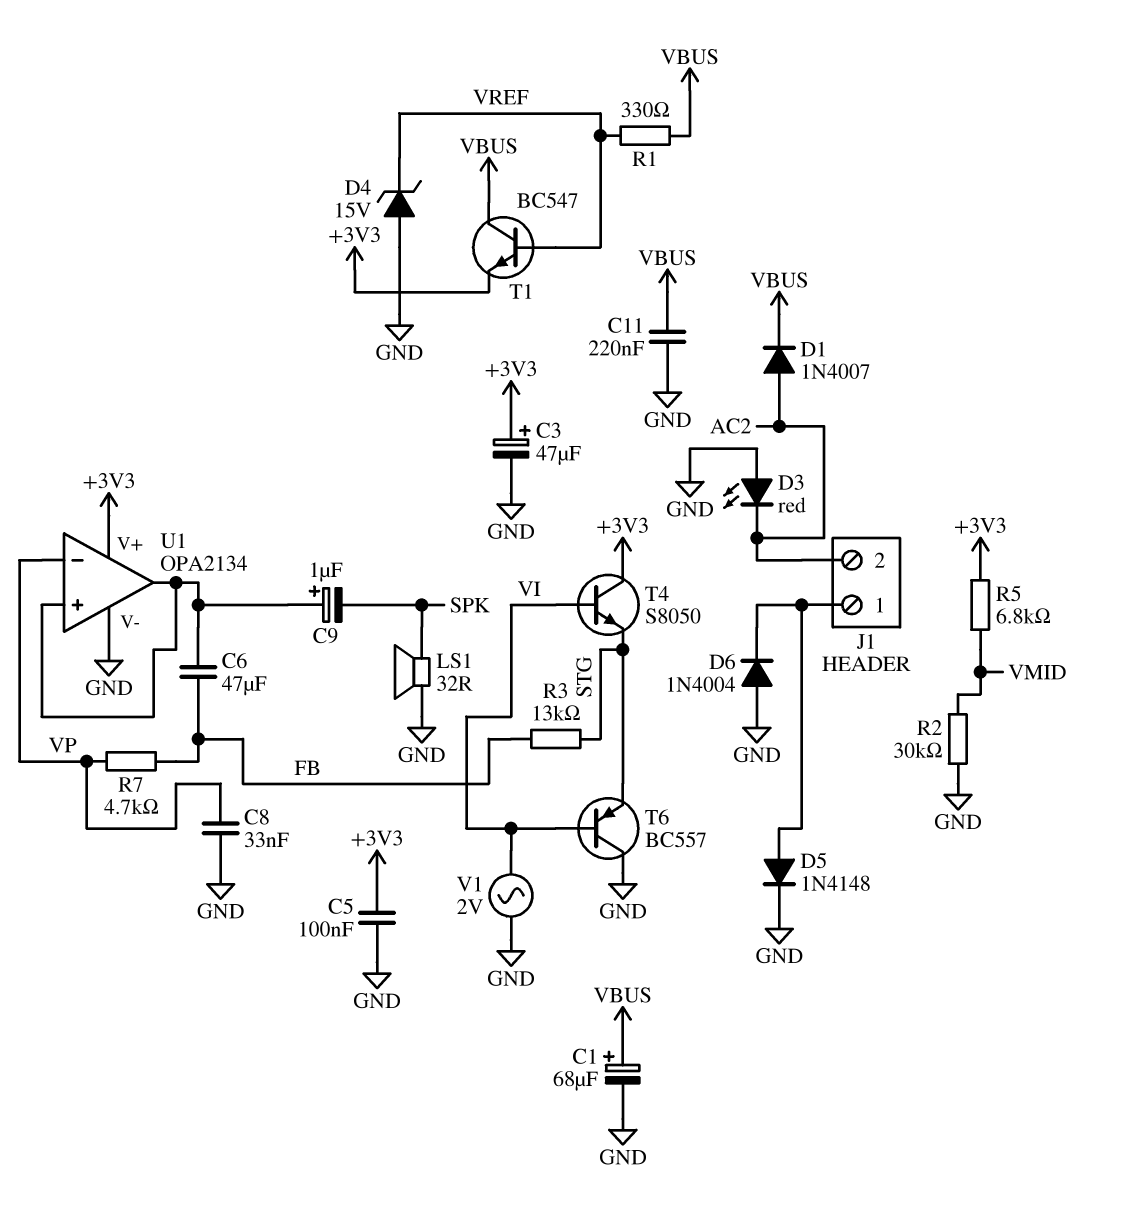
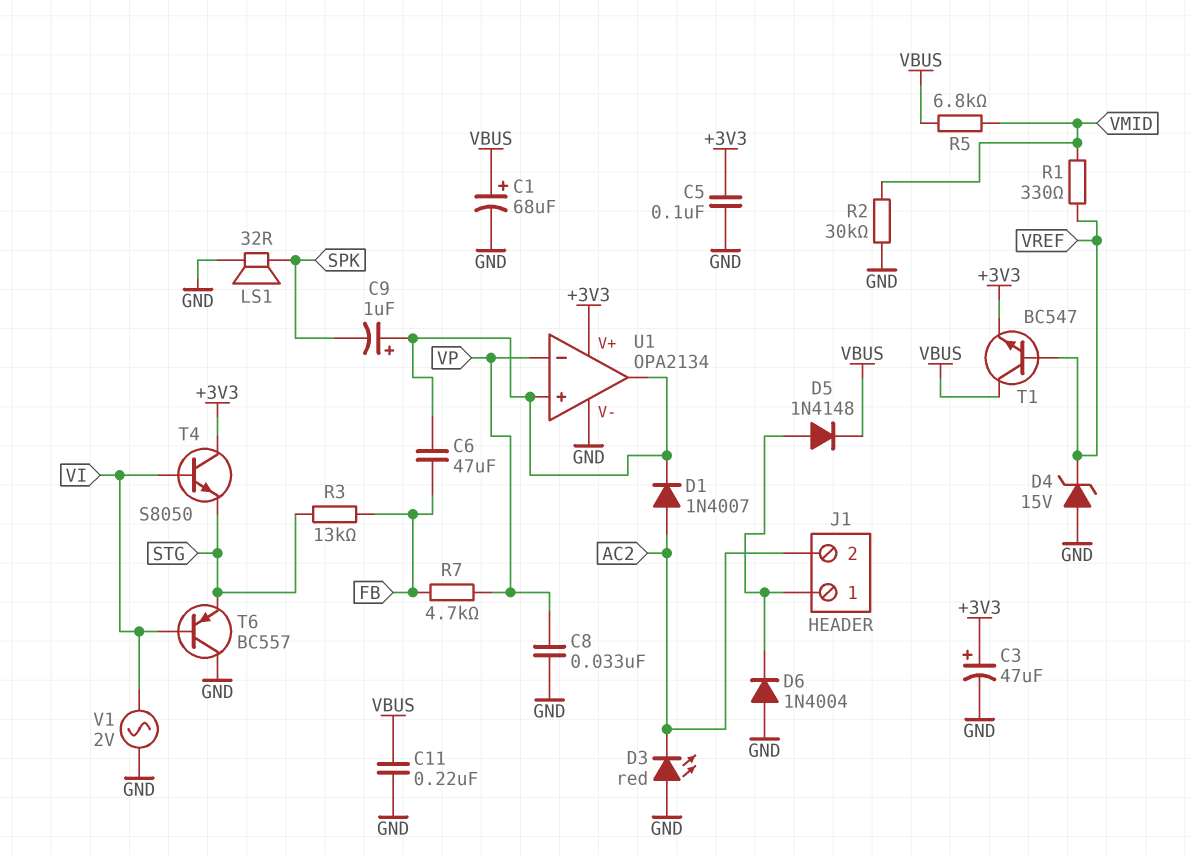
D1: diode 1N4007 (A AC2, K VBUS) -> diode 1N4007 (A AC2, K U1/in+)
D5: diode 1N4148 (A J1/1, K GND) -> diode 1N4148 (A J1/1, K VBUS)
R1: 330 (VBUS, VREF) -> 330 (VMID, VREF)
R5: 6.8k (+3V3, VMID) -> 6.8k (VBUS, VMID)

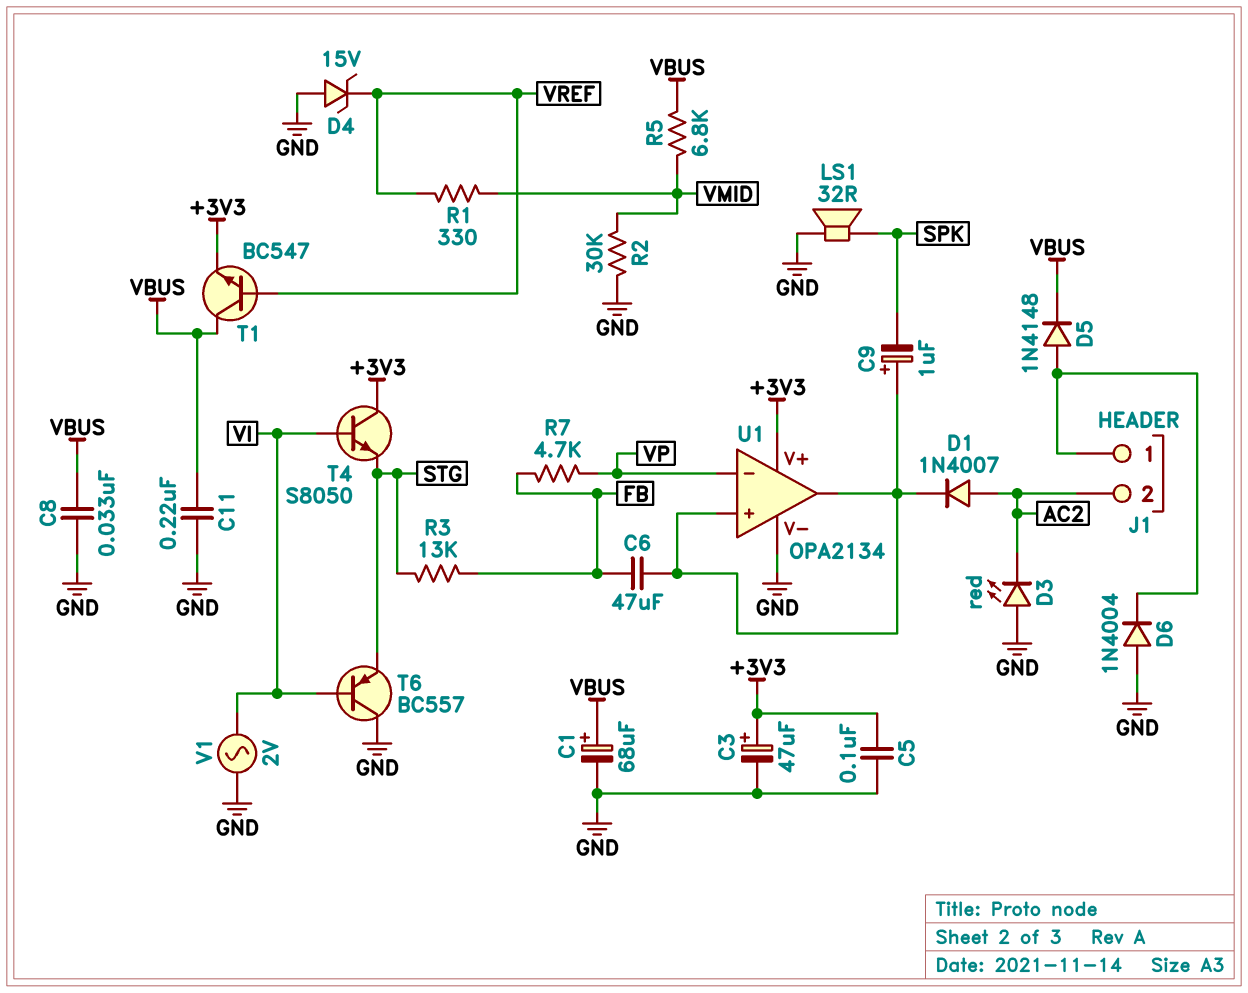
C8: 33nF (GND, VP) -> 33nF (GND, VBUS)

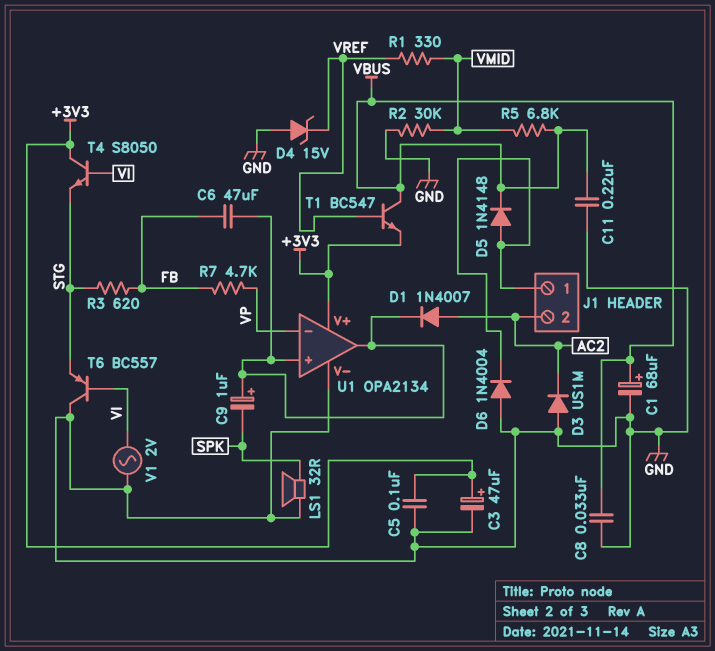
D3: LED red (A GND, K AC2) -> diode US1M (A GND, K AC2)
R3: 13k (FB, STG) -> 620 (FB, STG)

